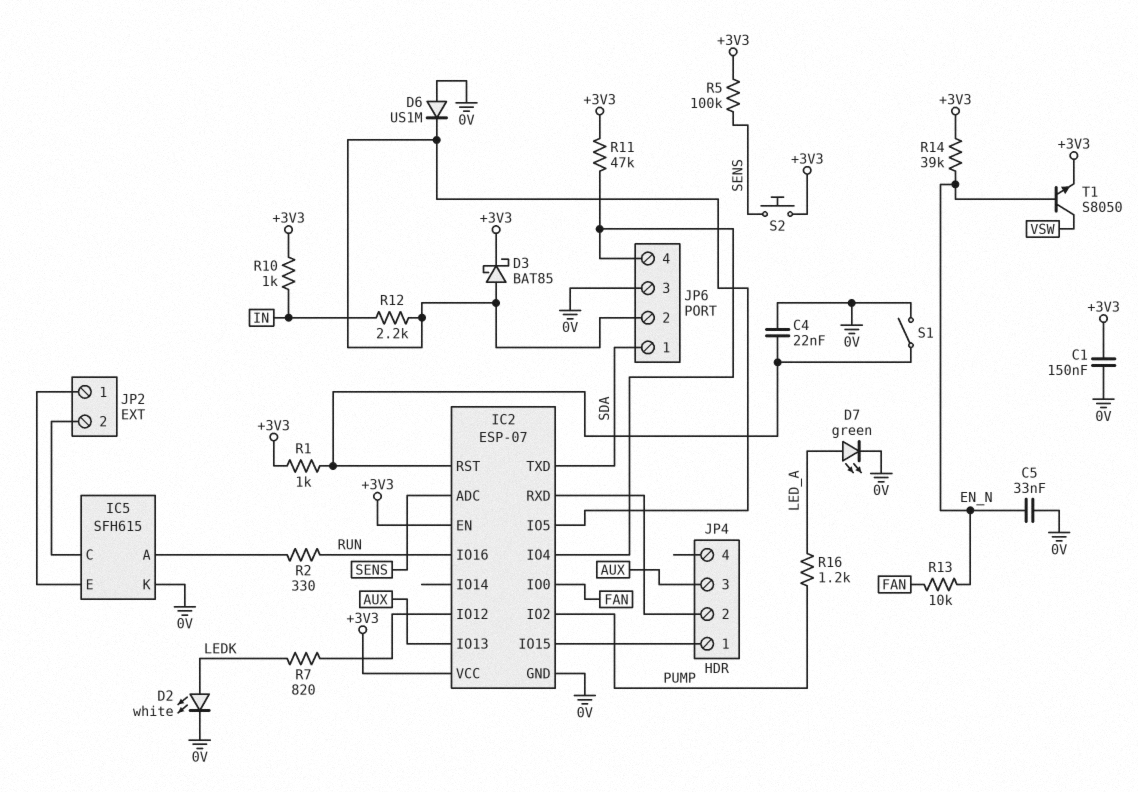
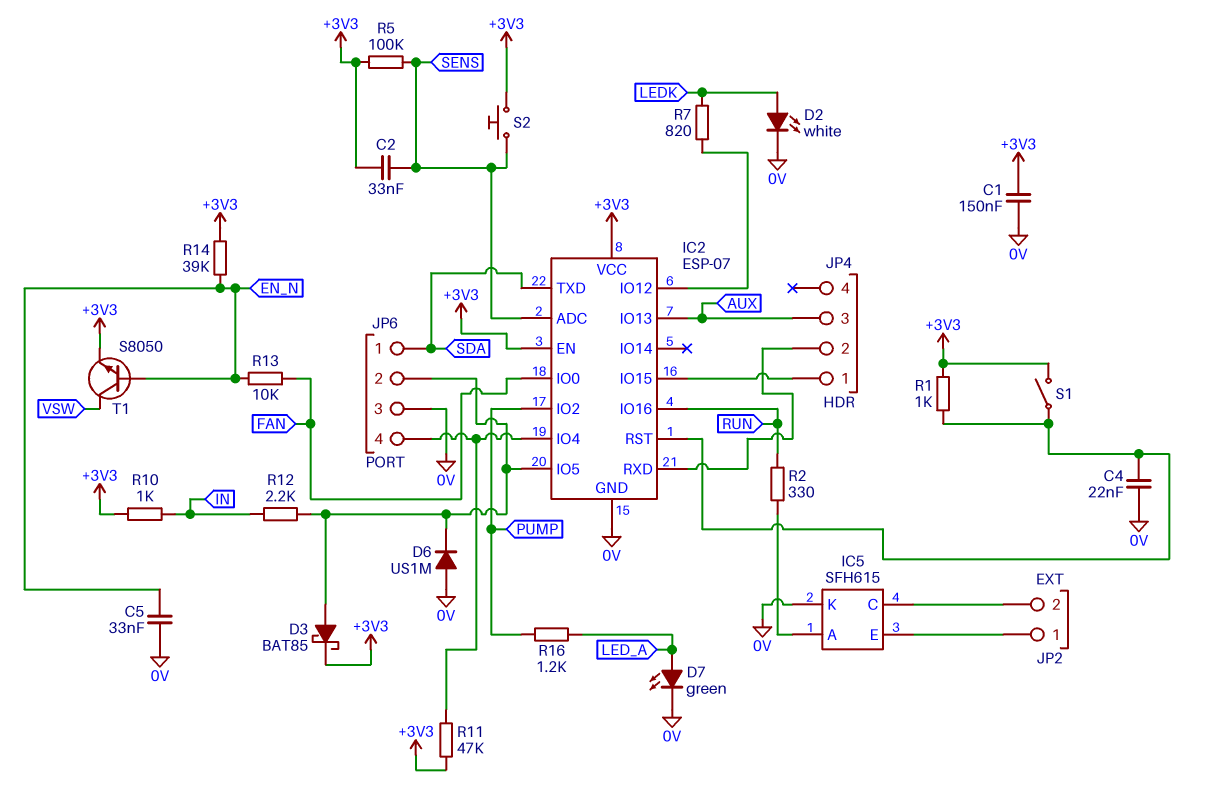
C2: none -> 33nF (+3V3, SENS)
S1: switch (0V, IC2/RST) -> switch (+3V3, IC2/RST)

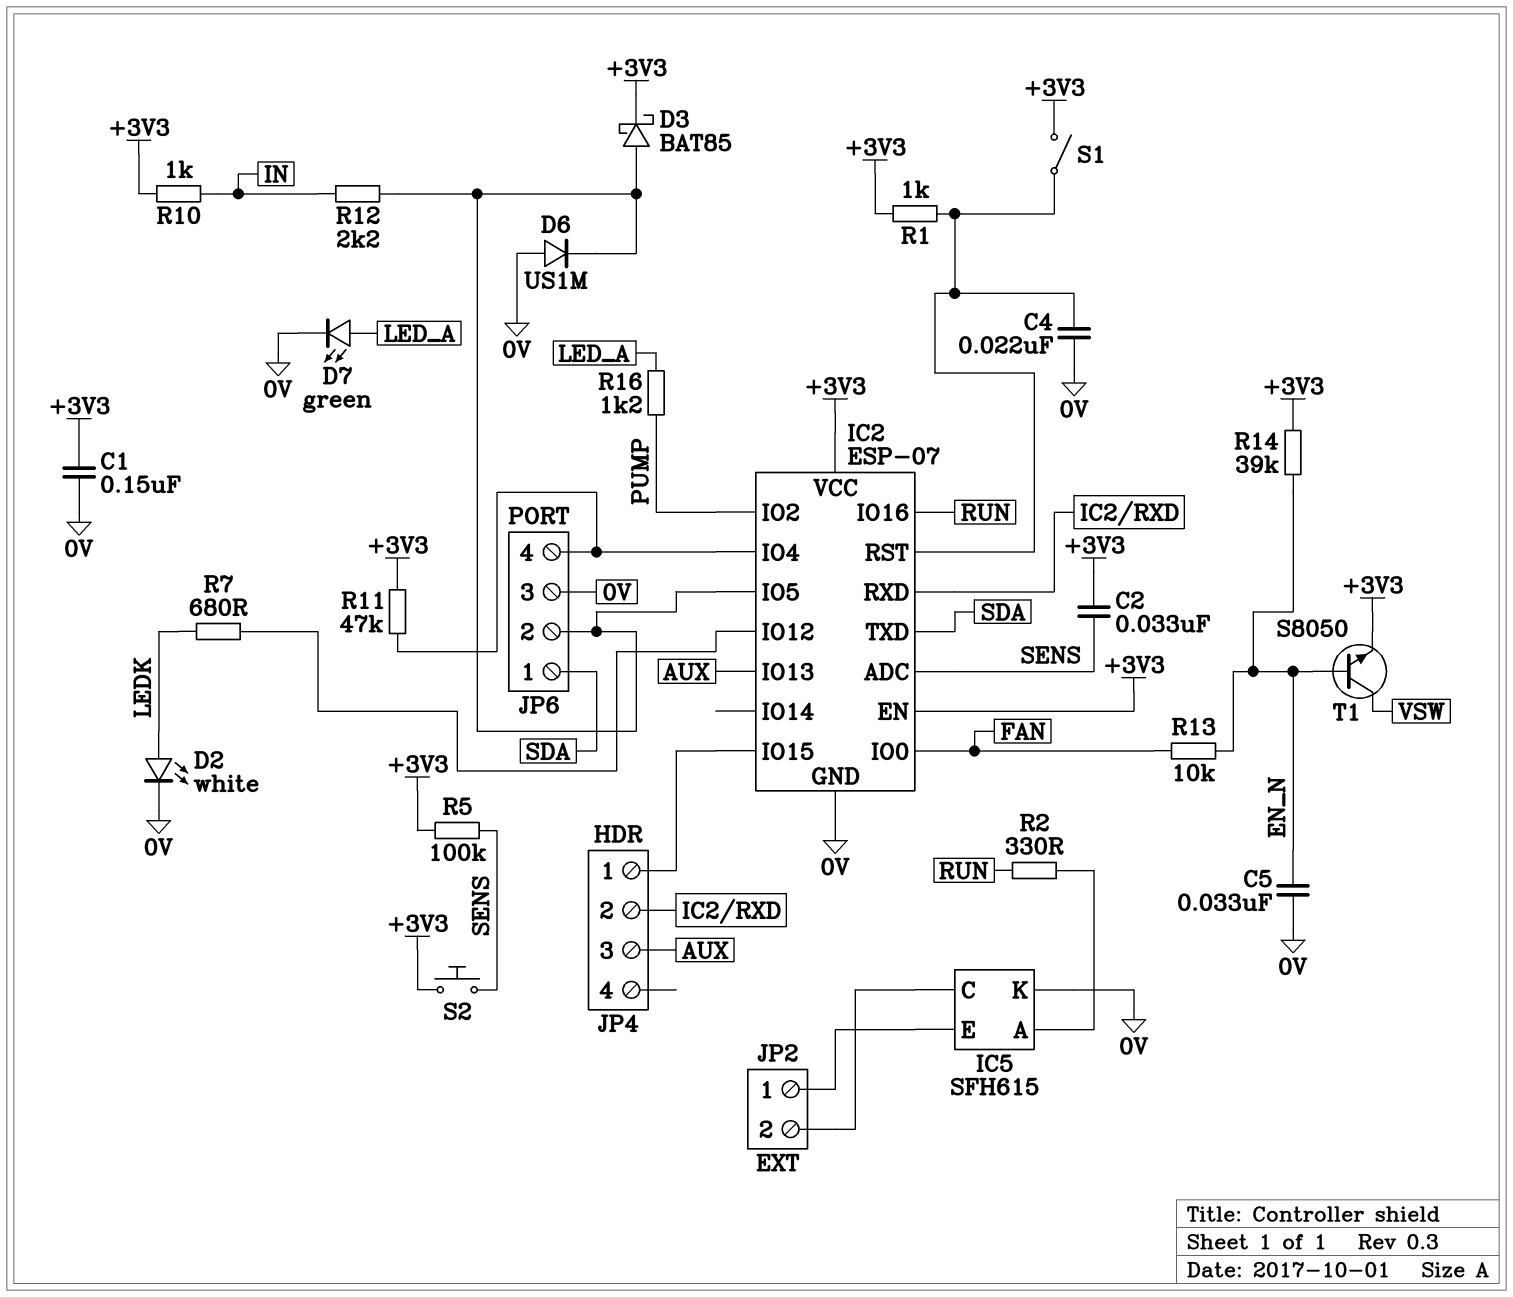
R7: 820 (IC2/IO12, LEDK) -> 680 (IC2/IO12, LEDK)

